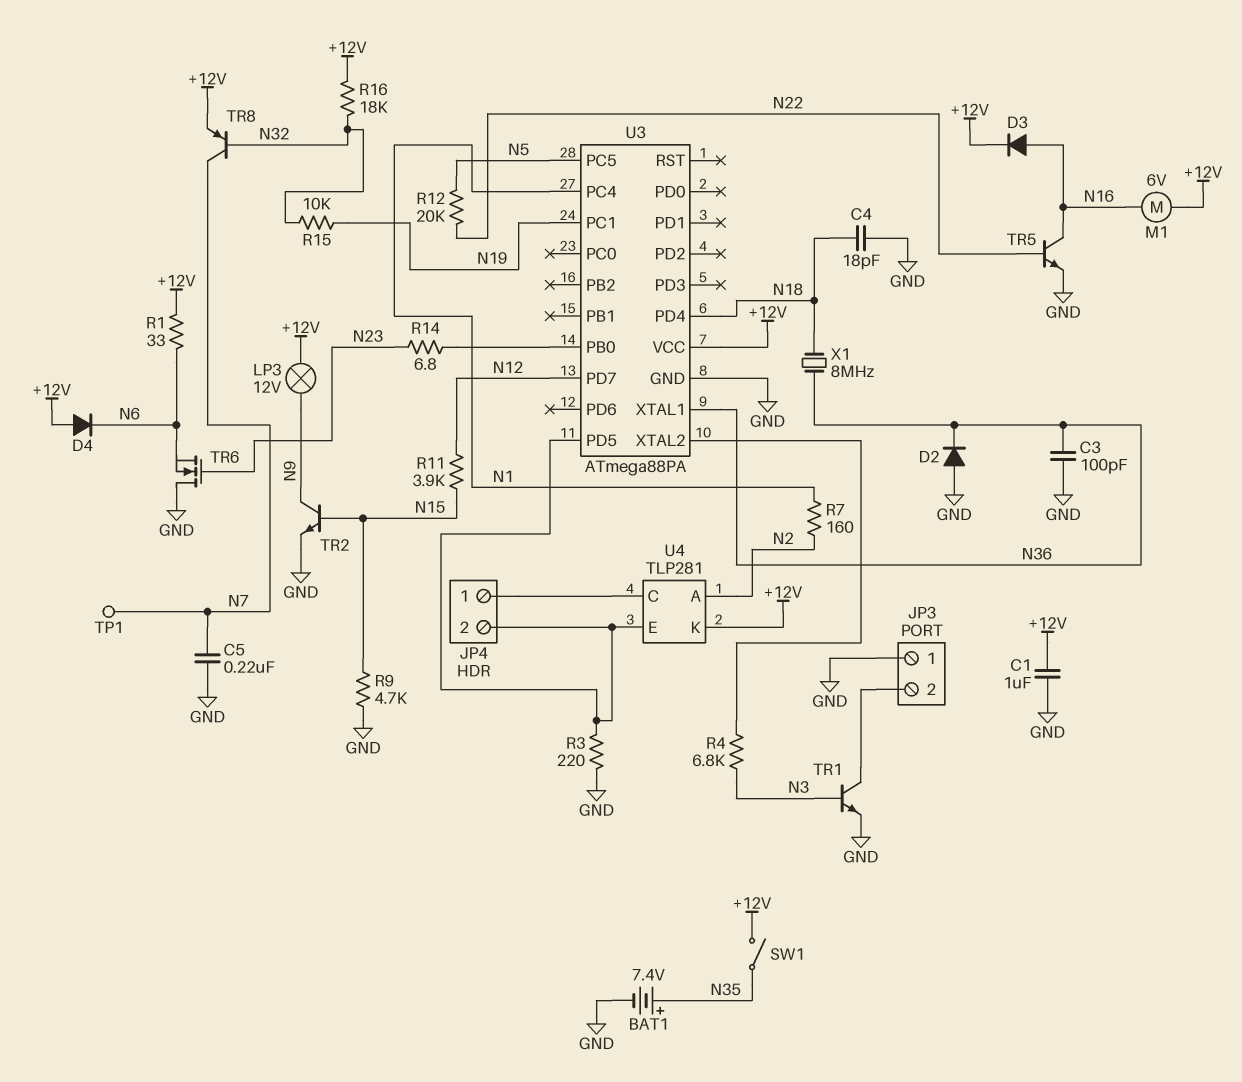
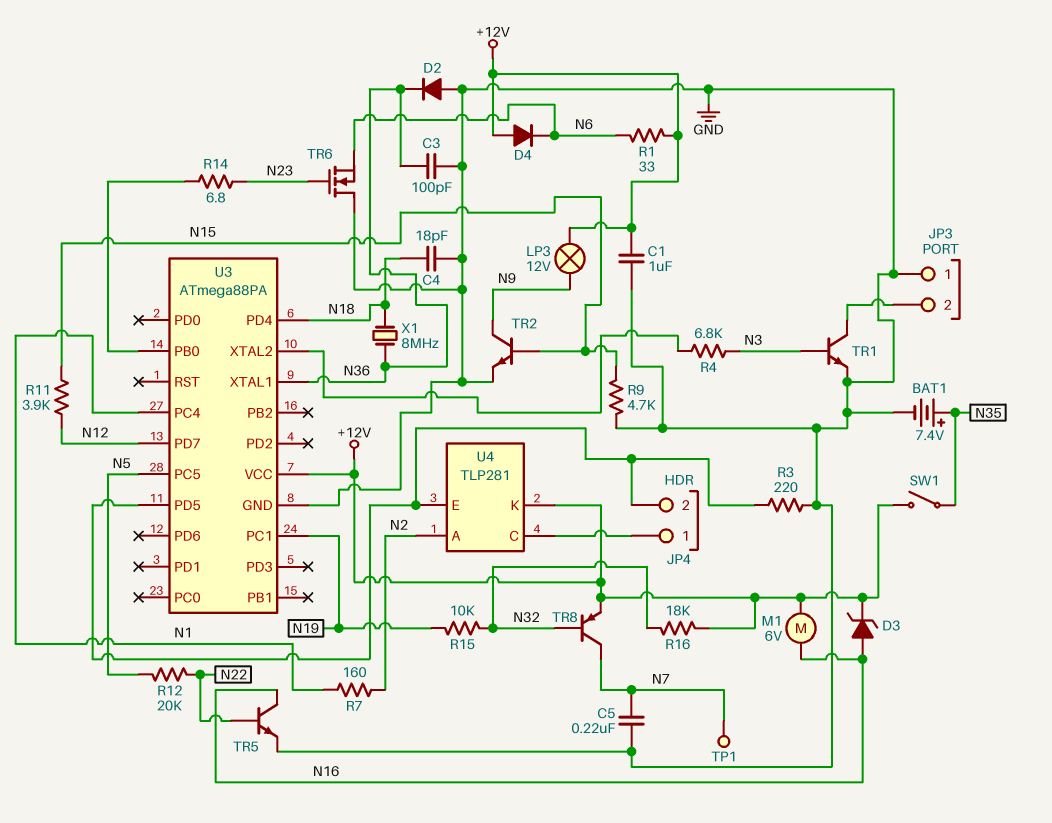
D3: diode (A N16, K +12V) -> zener (A N16, K +12V)

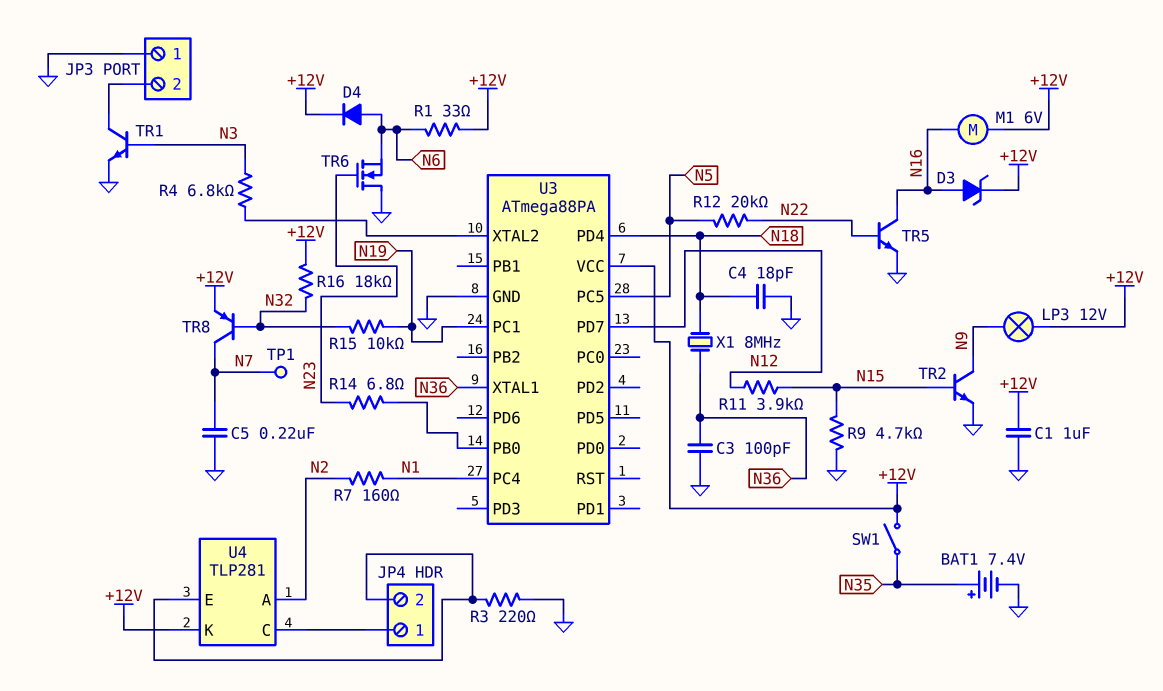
D2: diode (A GND, K N36) -> none
D4: diode (A +12V, K N6) -> diode (A N6, K +12V)
U3 pin PD5: JP4/2 -> none

